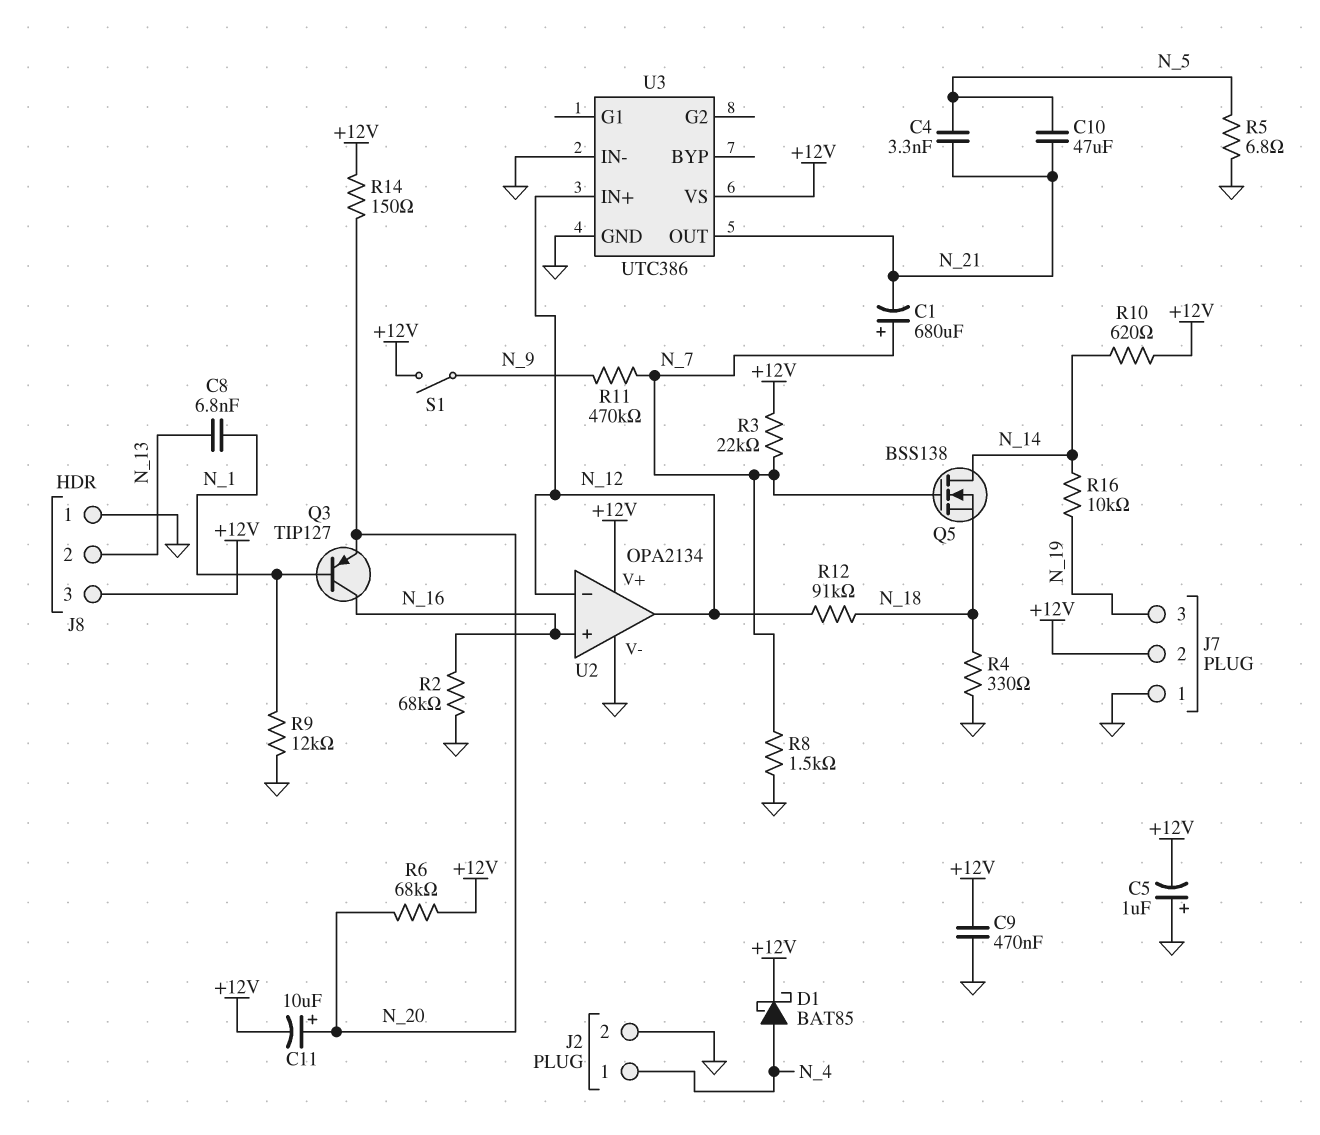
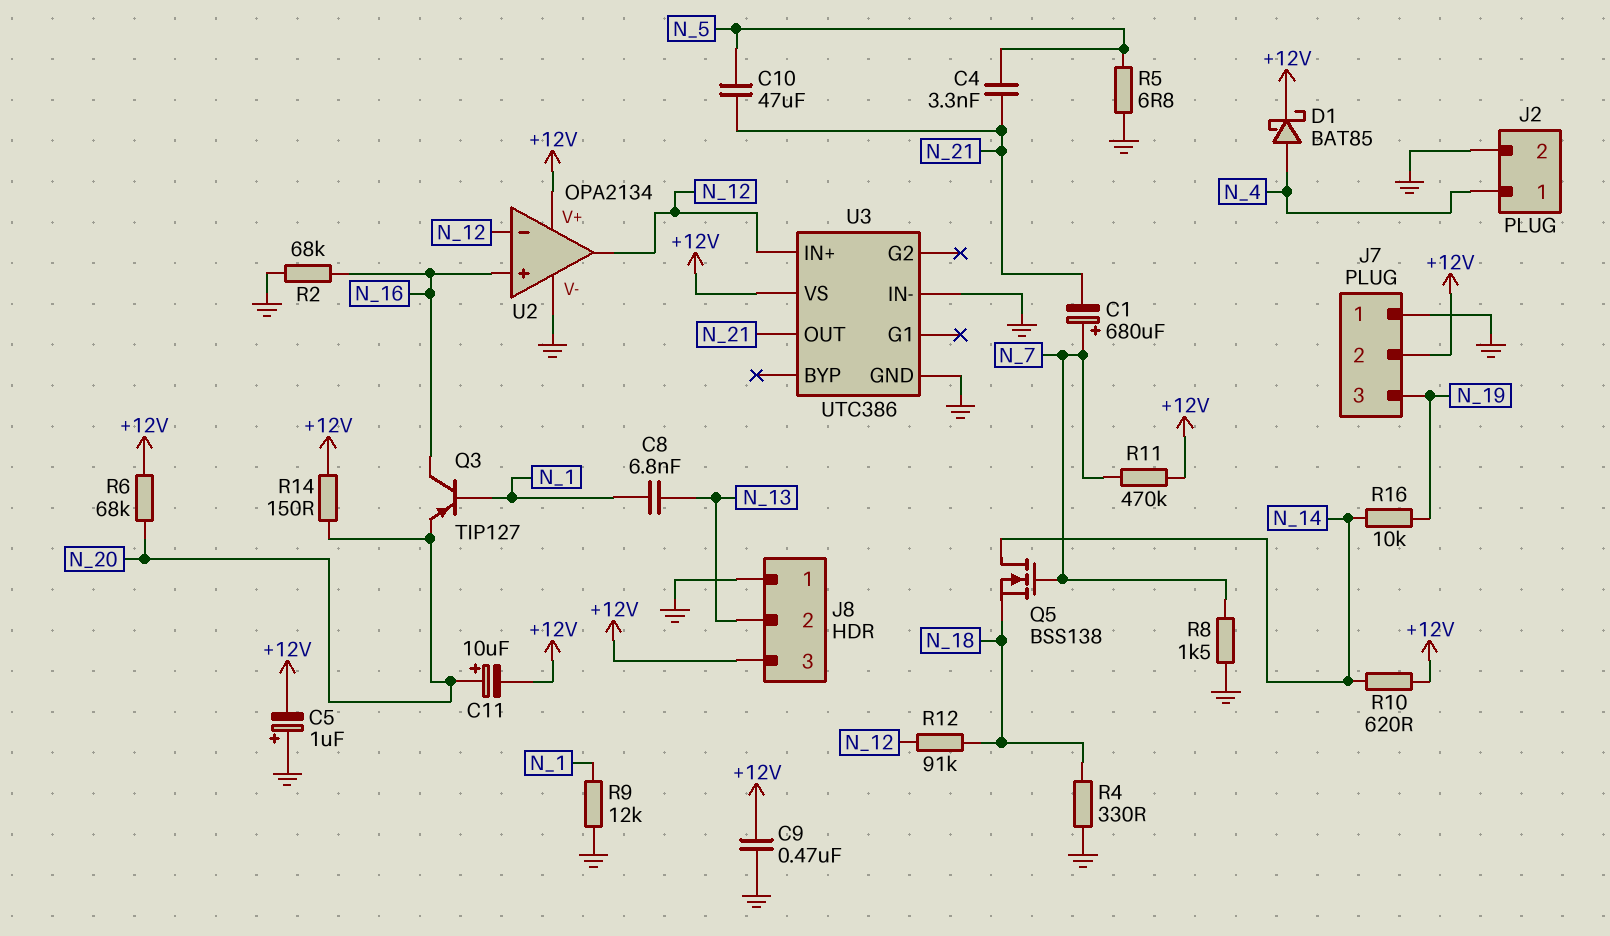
R3: 22k (+12V, N_7) -> none
R11: 470k (N_7, N_9) -> 470k (+12V, N_7)
S1: switch (+12V, N_9) -> none

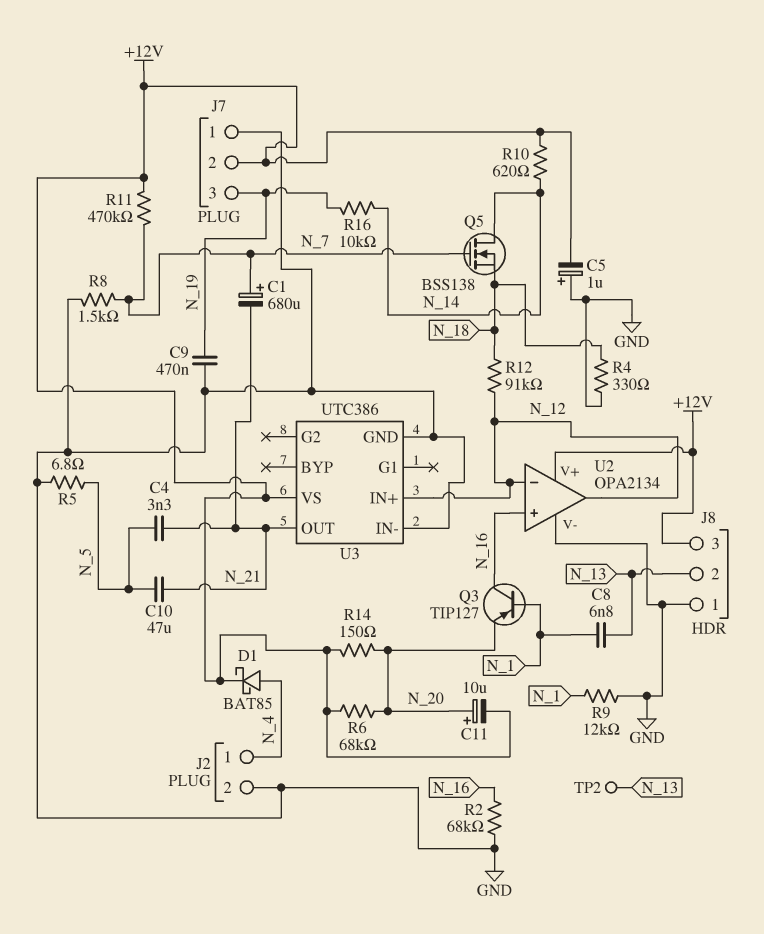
C9: 470nF (+12V, GND) -> 470nF (GND, N_19)
TP2: none -> test point (N_13)

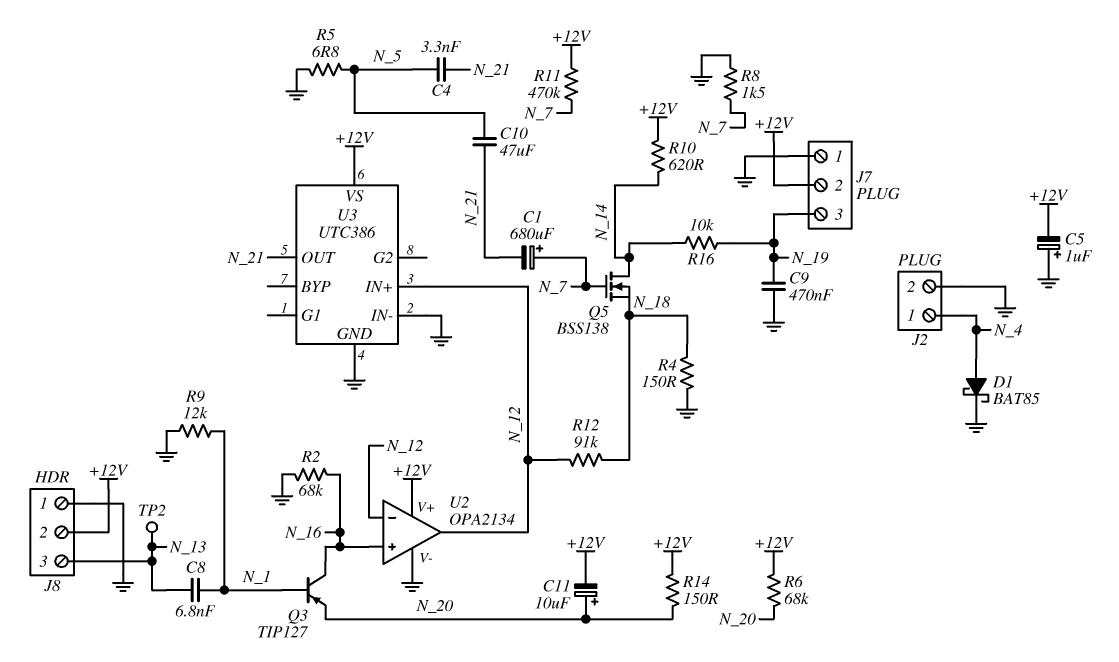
D1: schottky BAT85 (A N_4, K +12V) -> schottky BAT85 (A N_4, K GND)
J8 pin 2: N_13 -> +12V
J8 pin 3: +12V -> N_13
R4: 330 (GND, N_18) -> 150 (GND, N_18)

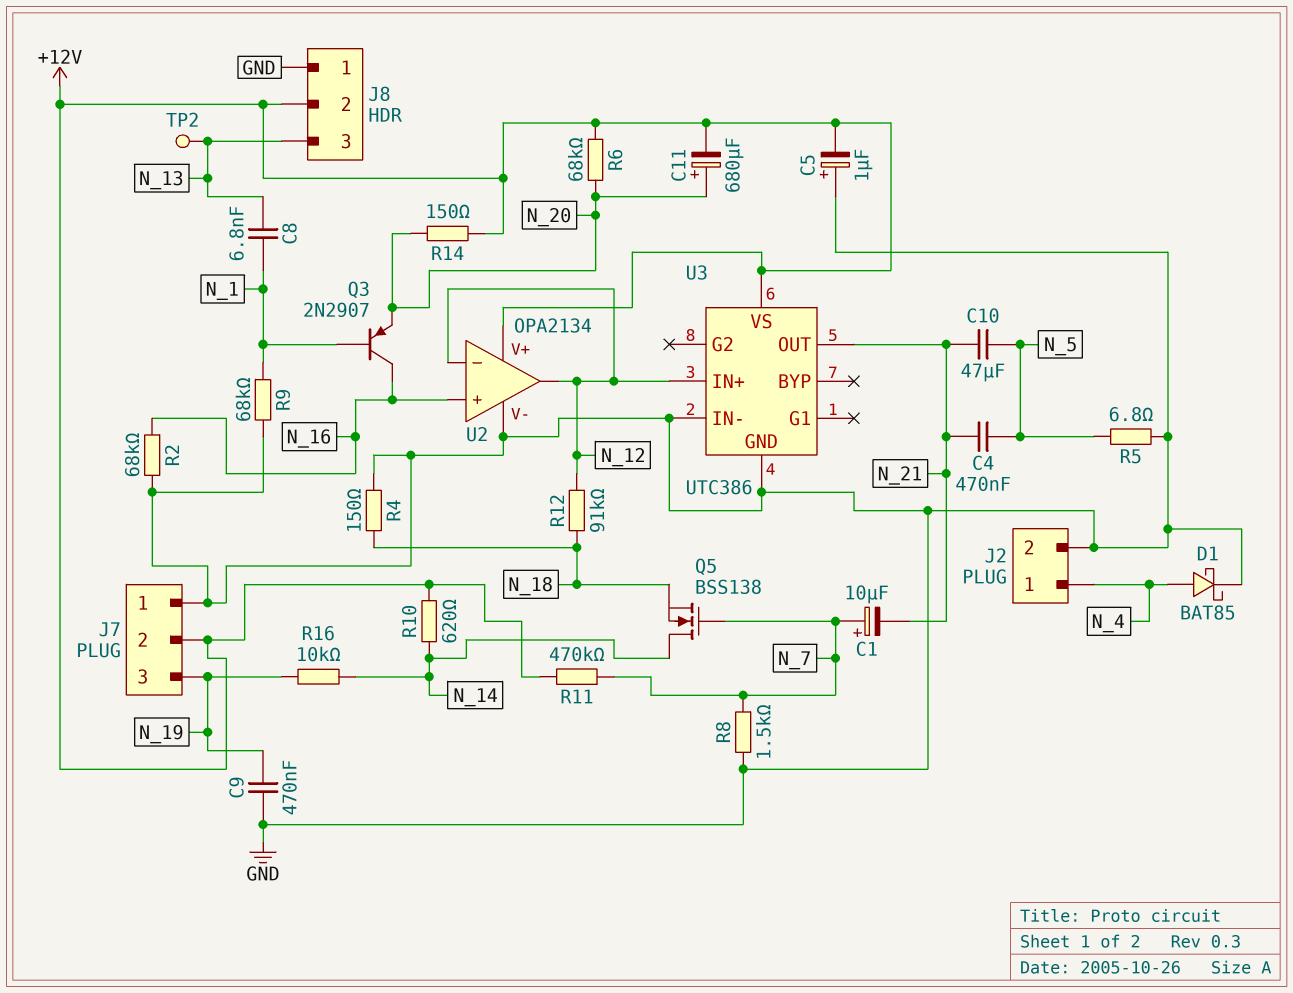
C1: 680uF (plus N_7, minus N_21) -> 10uF (plus N_7, minus N_21)
C4: 3.3nF (N_5, N_21) -> 470nF (N_5, N_21)
C11: 10uF (plus N_20, minus +12V) -> 680uF (plus N_20, minus +12V)
Q3: PNP TIP127 (B N_1, C N_16, E N_20) -> PNP 2N2907 (B N_1, C N_16, E N_20)
R9: 12k (GND, N_1) -> 68k (GND, N_1)

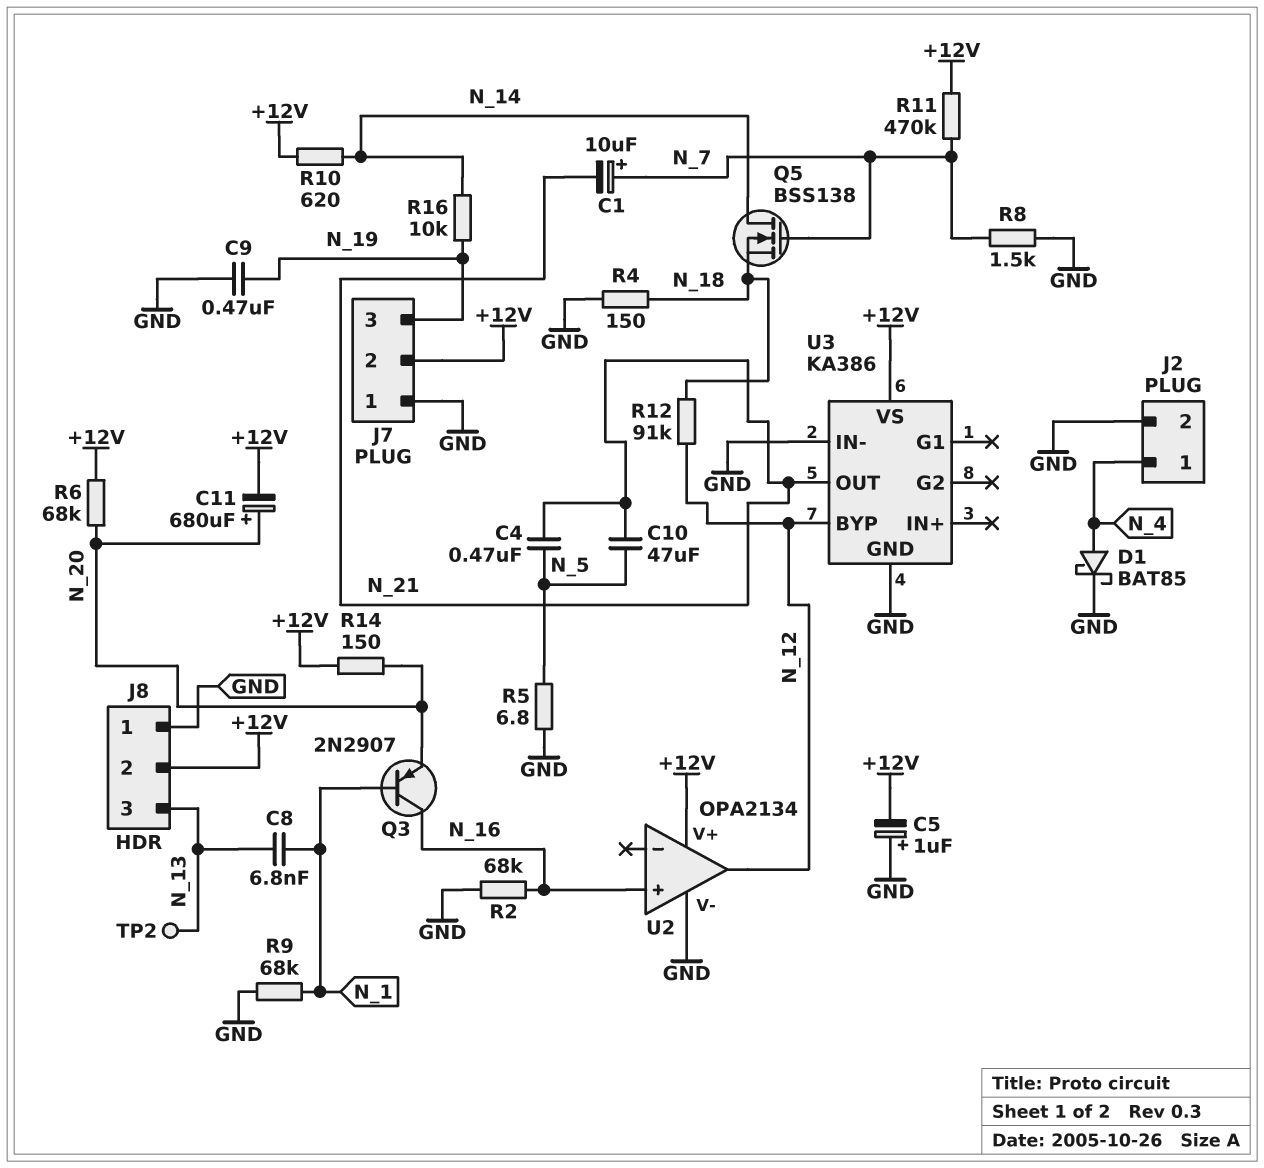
U2 pin in-: N_12 -> none
U3: UTC386 -> KA386
U3 pin BYP: none -> N_12
U3 pin IN+: N_12 -> none

